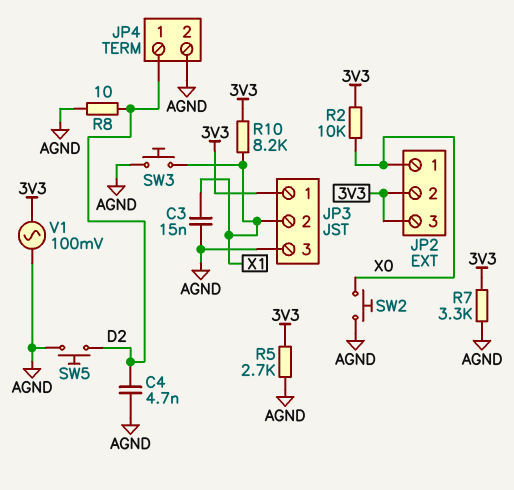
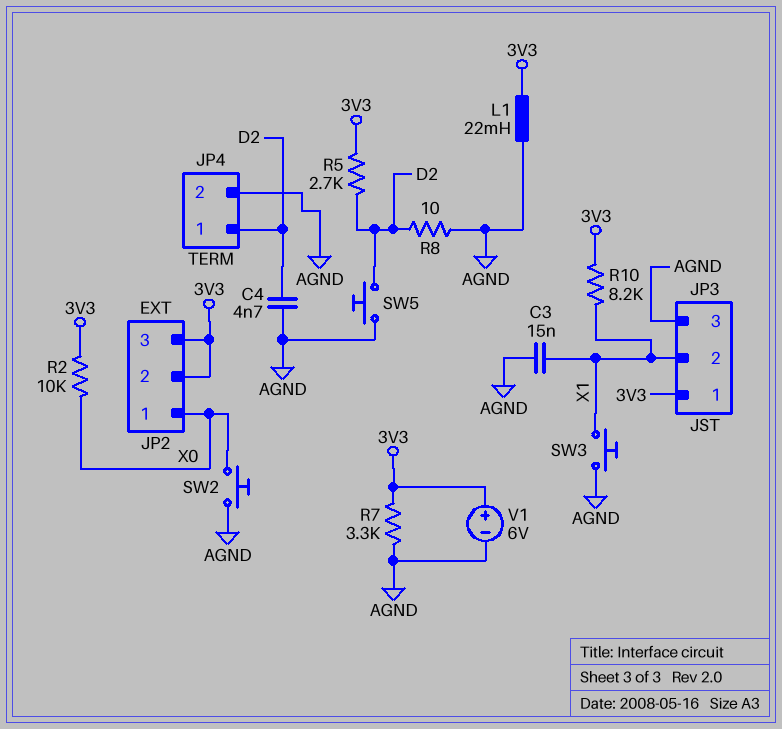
L1: none -> 22mH (3V3, AGND)
R5: 2.7k (3V3, AGND) -> 2.7k (3V3, D2)
V1: AC 100mV (3V3, AGND) -> 6V (plus 3V3, minus AGND)

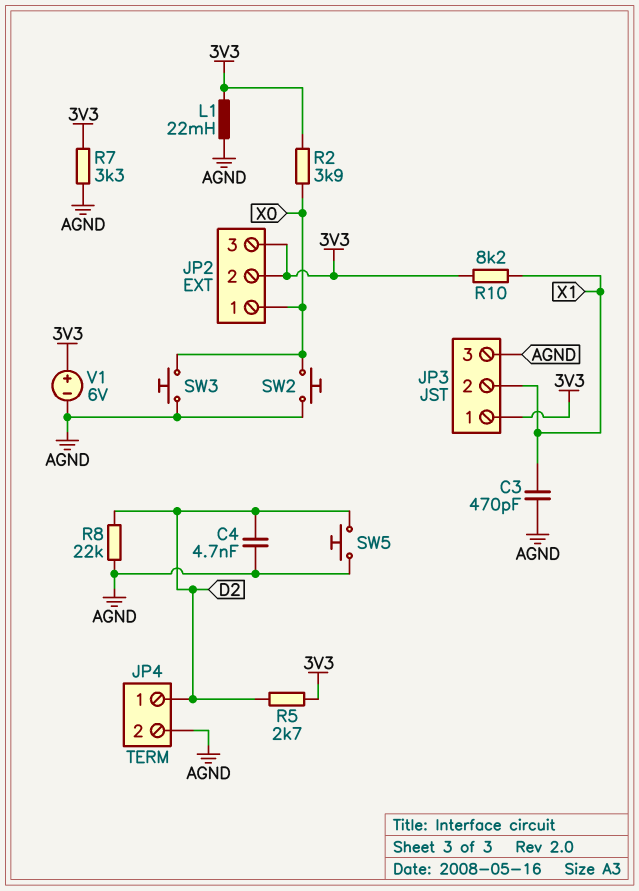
C3: 15nF (AGND, X1) -> 470pF (AGND, X1)
R2: 10k (3V3, X0) -> 3.9k (3V3, X0)
R8: 10 (AGND, D2) -> 22k (AGND, D2)
SW3: button (AGND, X1) -> button (AGND, X0)

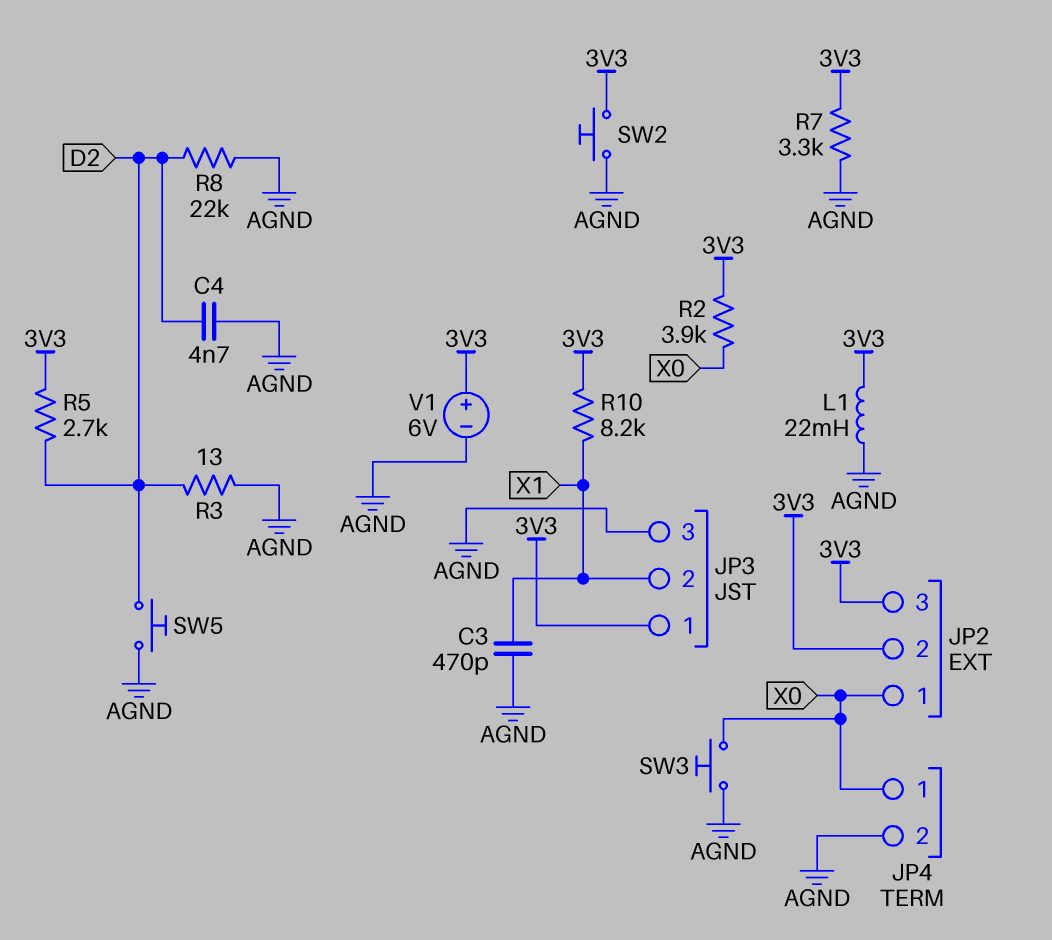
JP4 pin 1: D2 -> X0
R3: none -> 13 (AGND, D2)
SW2: button (AGND, X0) -> button (3V3, AGND)

